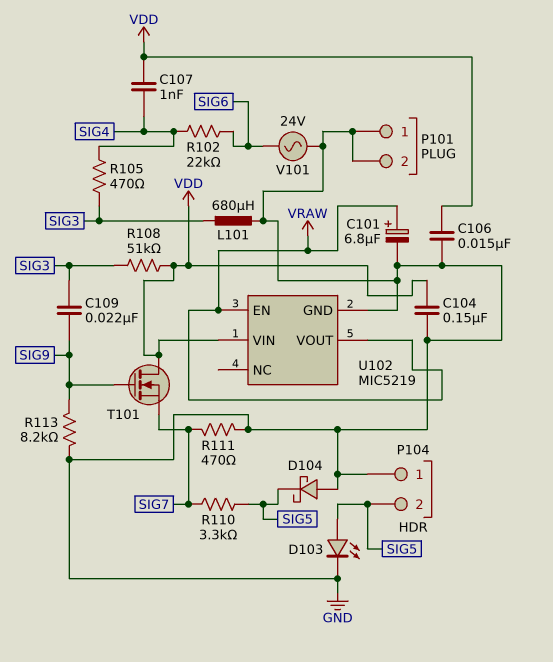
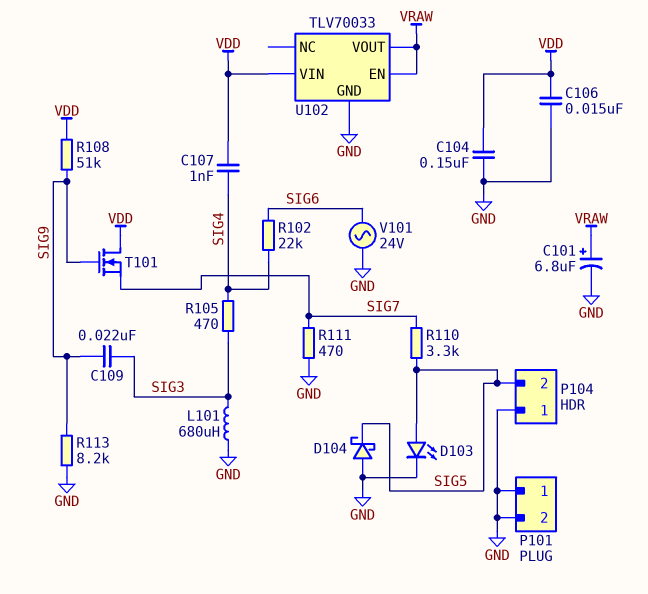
R108: 51k (SIG3, VDD) -> 51k (SIG9, VDD)
U102: MIC5219 -> TLV70033

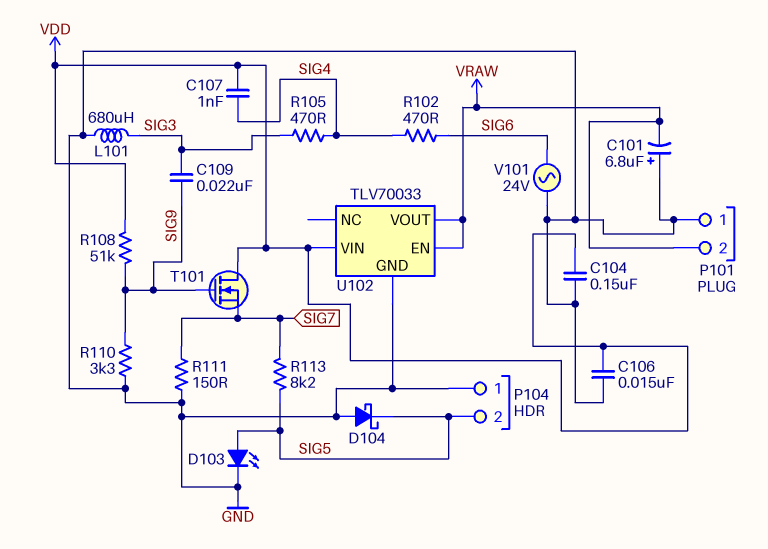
C101: 6.8uF (plus VRAW, minus GND) -> 6.8uF (plus GND, minus VRAW)
P101 pin 2: GND -> VRAW
R102: 22k (SIG4, SIG6) -> 470 (SIG4, SIG6)
R110: 3.3k (SIG5, SIG7) -> 3.3k (GND, SIG9)
R111: 470 (GND, SIG7) -> 150 (GND, SIG7)
R113: 8.2k (GND, SIG9) -> 8.2k (SIG5, SIG7)

